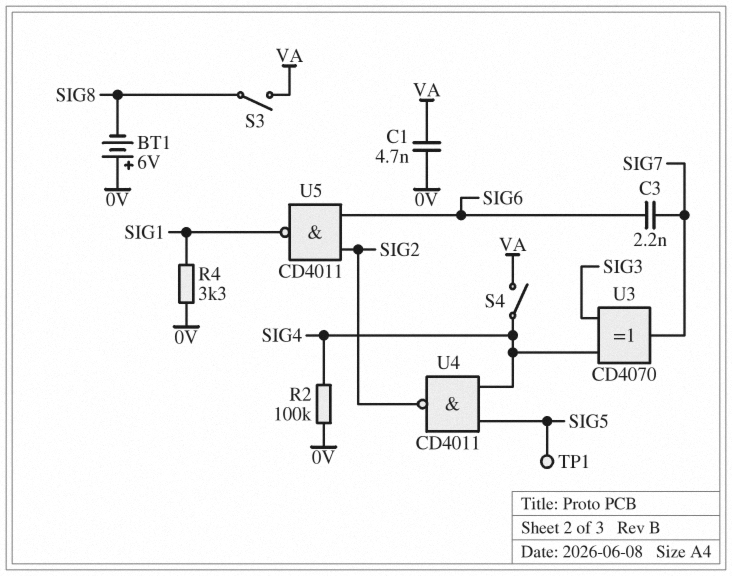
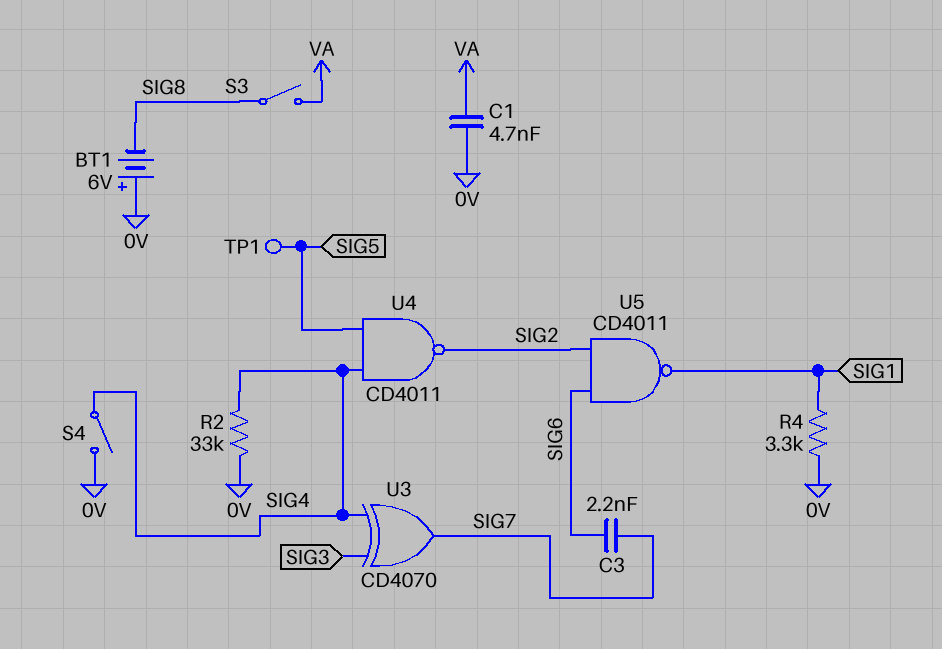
R2: 100k (0V, SIG4) -> 33k (0V, SIG4)
S4: switch (SIG4, VA) -> switch (0V, SIG4)

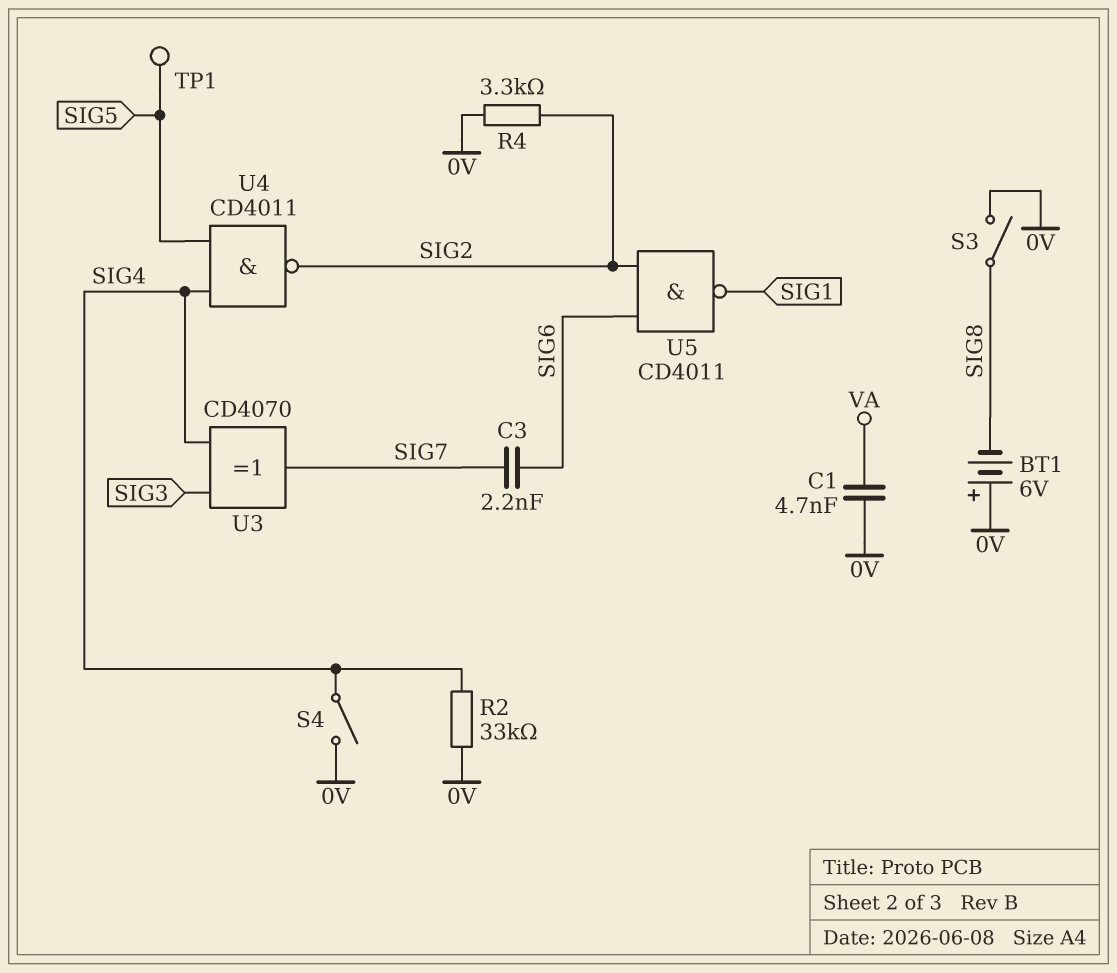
R4: 3.3k (0V, SIG1) -> 3.3k (0V, SIG2)
S3: switch (SIG8, VA) -> switch (0V, SIG8)

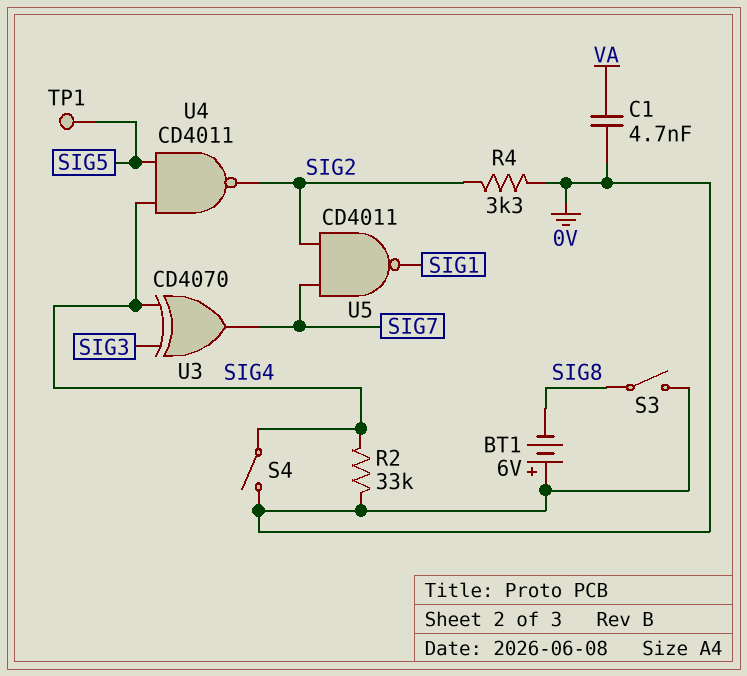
C3: 2.2nF (SIG6, SIG7) -> none
U5: NAND CD4011 (in SIG2, in SIG6, out SIG1) -> NAND CD4011 (in SIG2, in SIG7, out SIG1)

